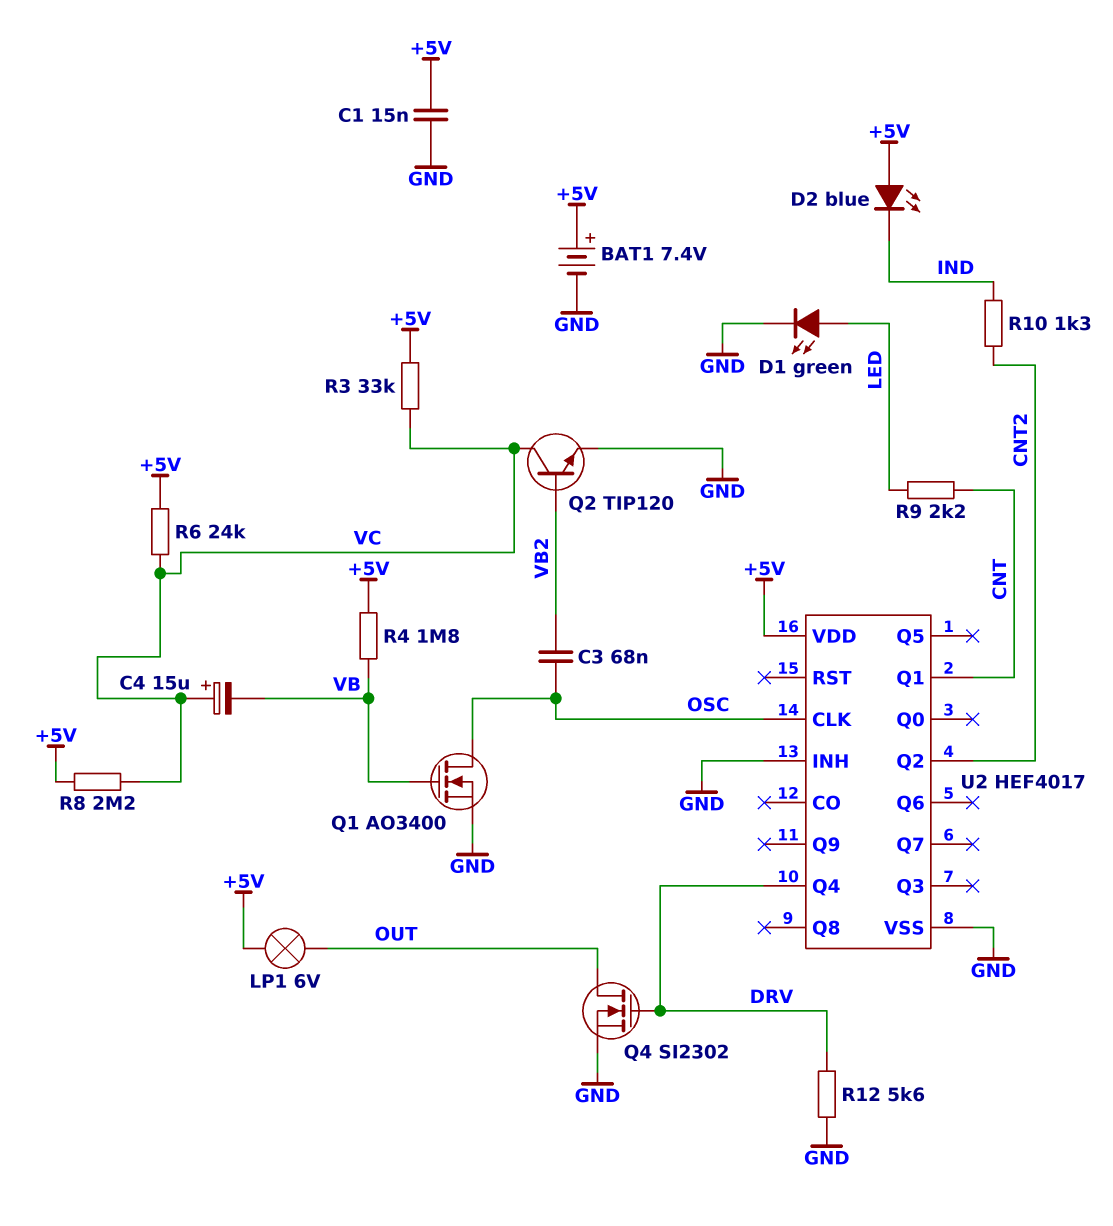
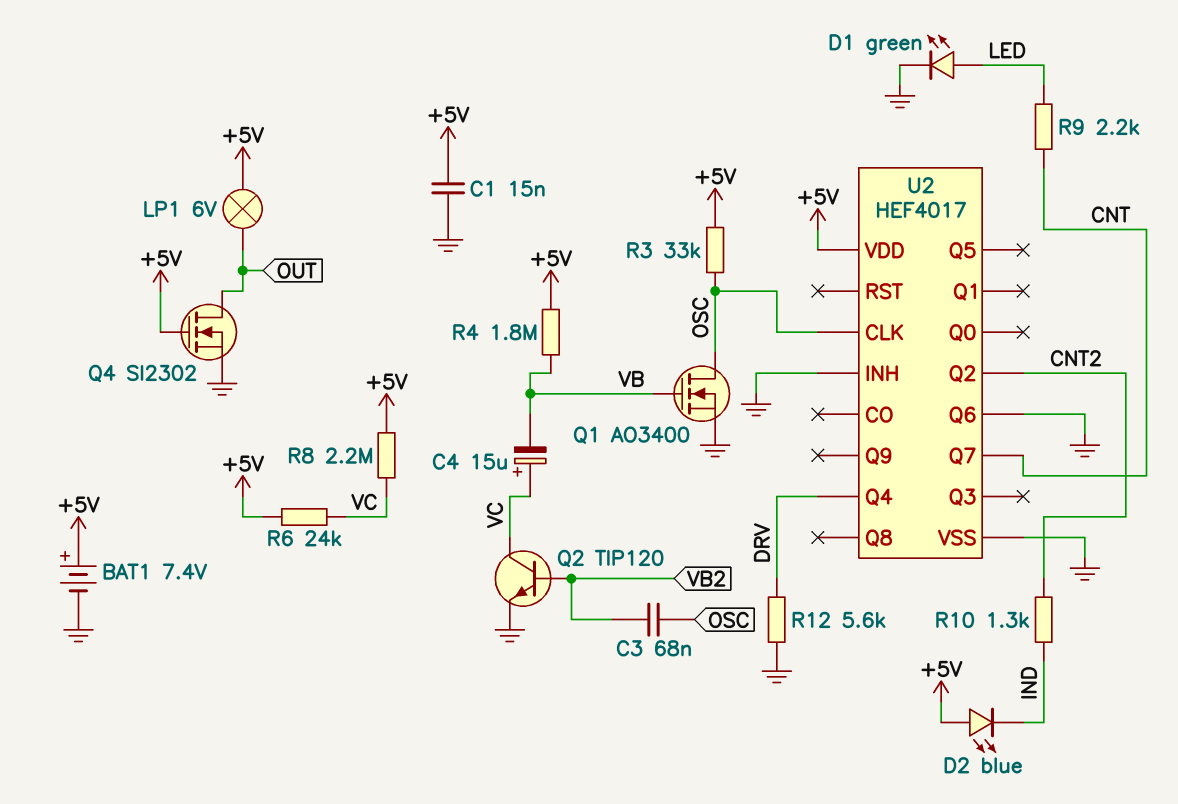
Q4: NMOS SI2302 (G DRV, D OUT, S GND) -> NMOS SI2302 (G +5V, D OUT, S GND)
R3: 33k (+5V, VC) -> 33k (+5V, OSC)
U2 pin Q1: CNT -> none
U2 pin Q6: none -> GND
U2 pin Q7: none -> CNT

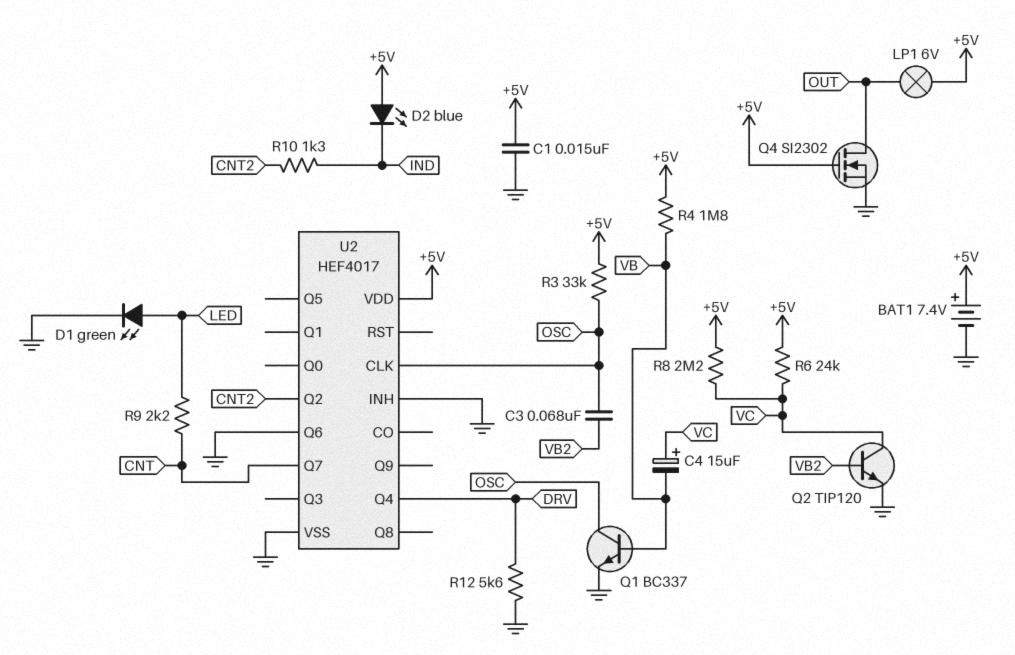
Q1: NMOS AO3400 (G VB, D OSC, S GND) -> NPN BC337 (B VB, C OSC, E GND)

